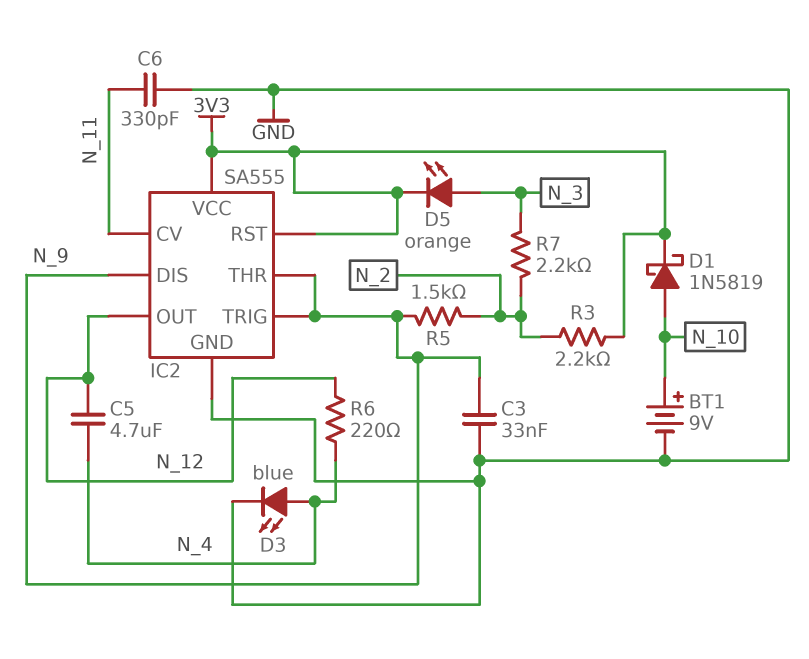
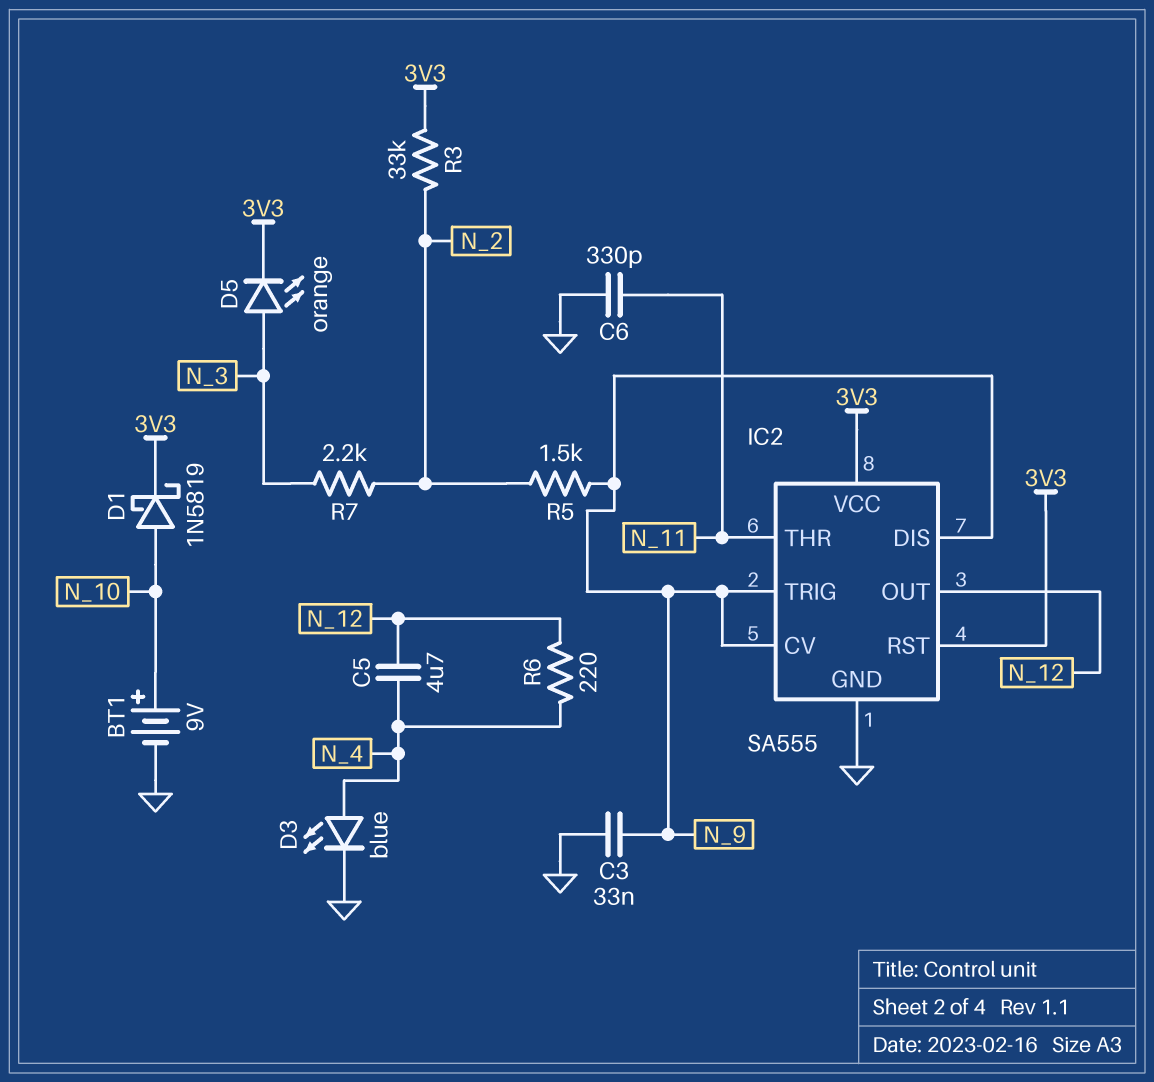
IC2 pin CV: N_11 -> N_9
IC2 pin THR: N_9 -> N_11
R3: 2.2k (3V3, N_2) -> 33k (3V3, N_2)

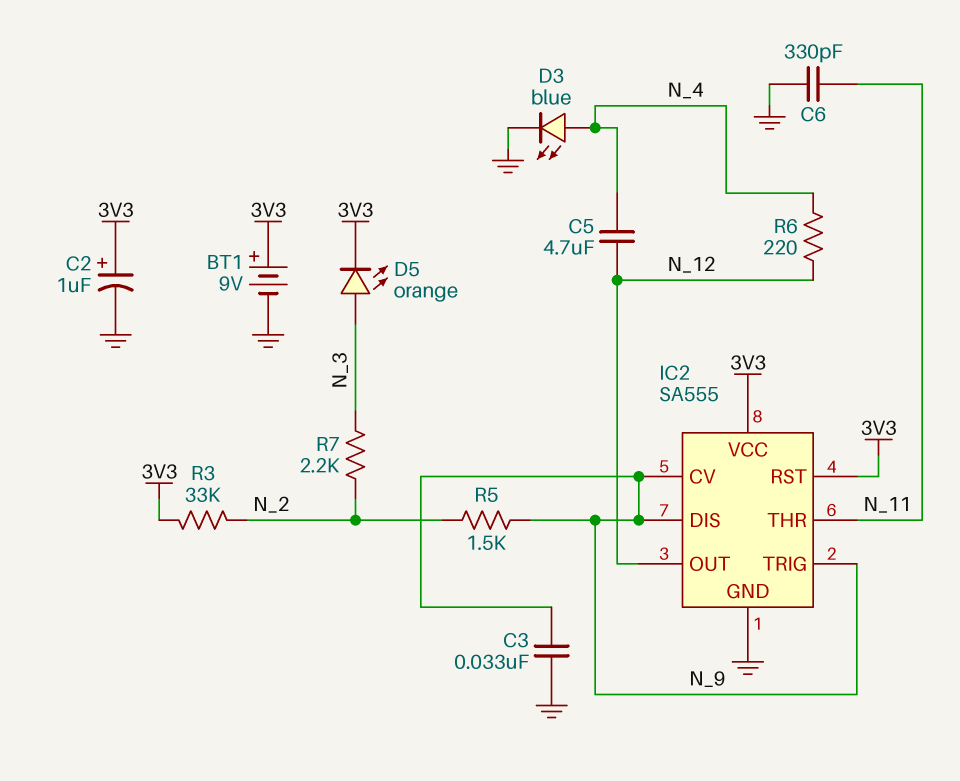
BT1: 9V (plus N_10, minus GND) -> 9V (plus 3V3, minus GND)
C2: none -> 1uF (plus 3V3, minus GND)
D1: schottky 1N5819 (A N_10, K 3V3) -> none

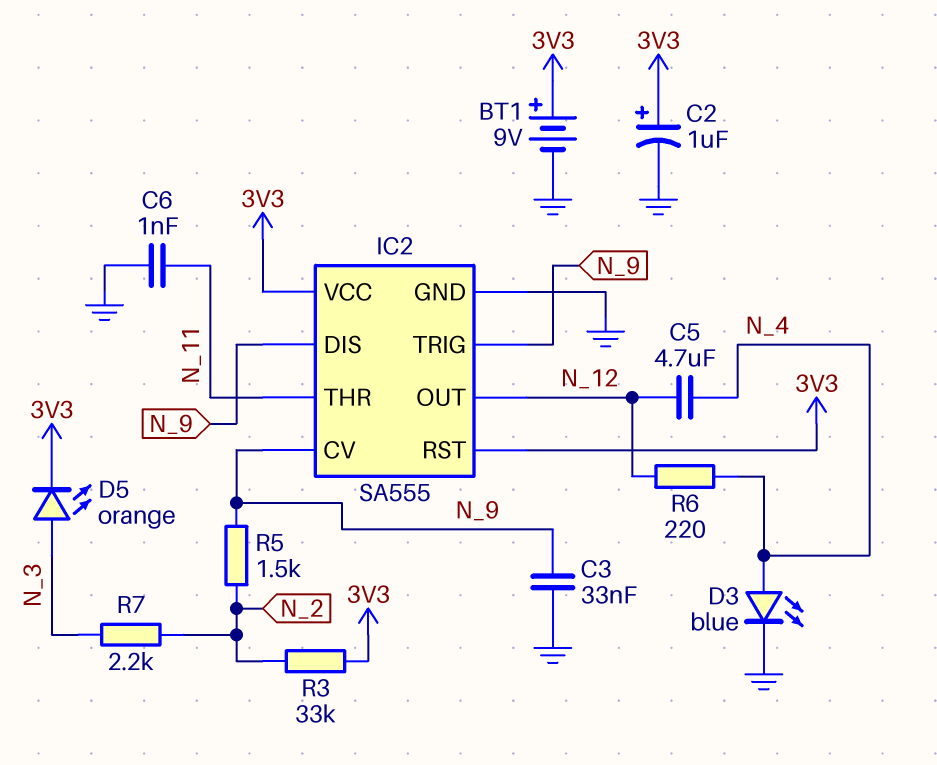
C6: 330pF (GND, N_11) -> 1nF (GND, N_11)

